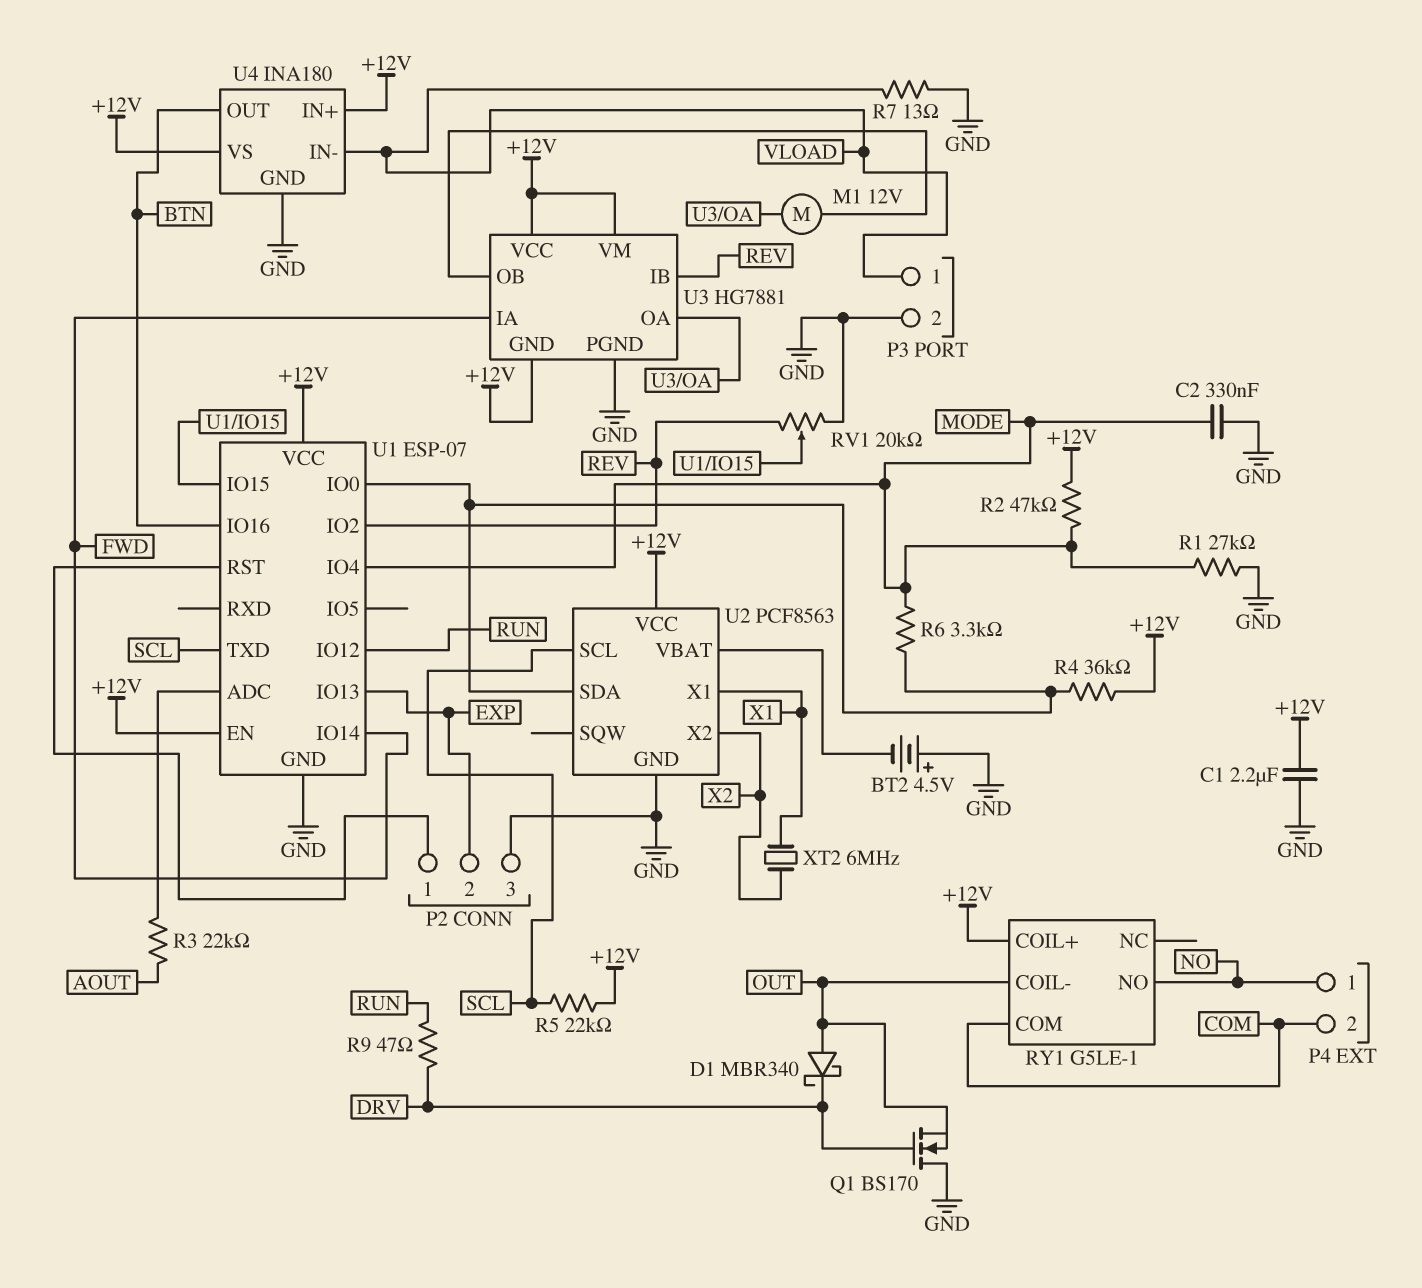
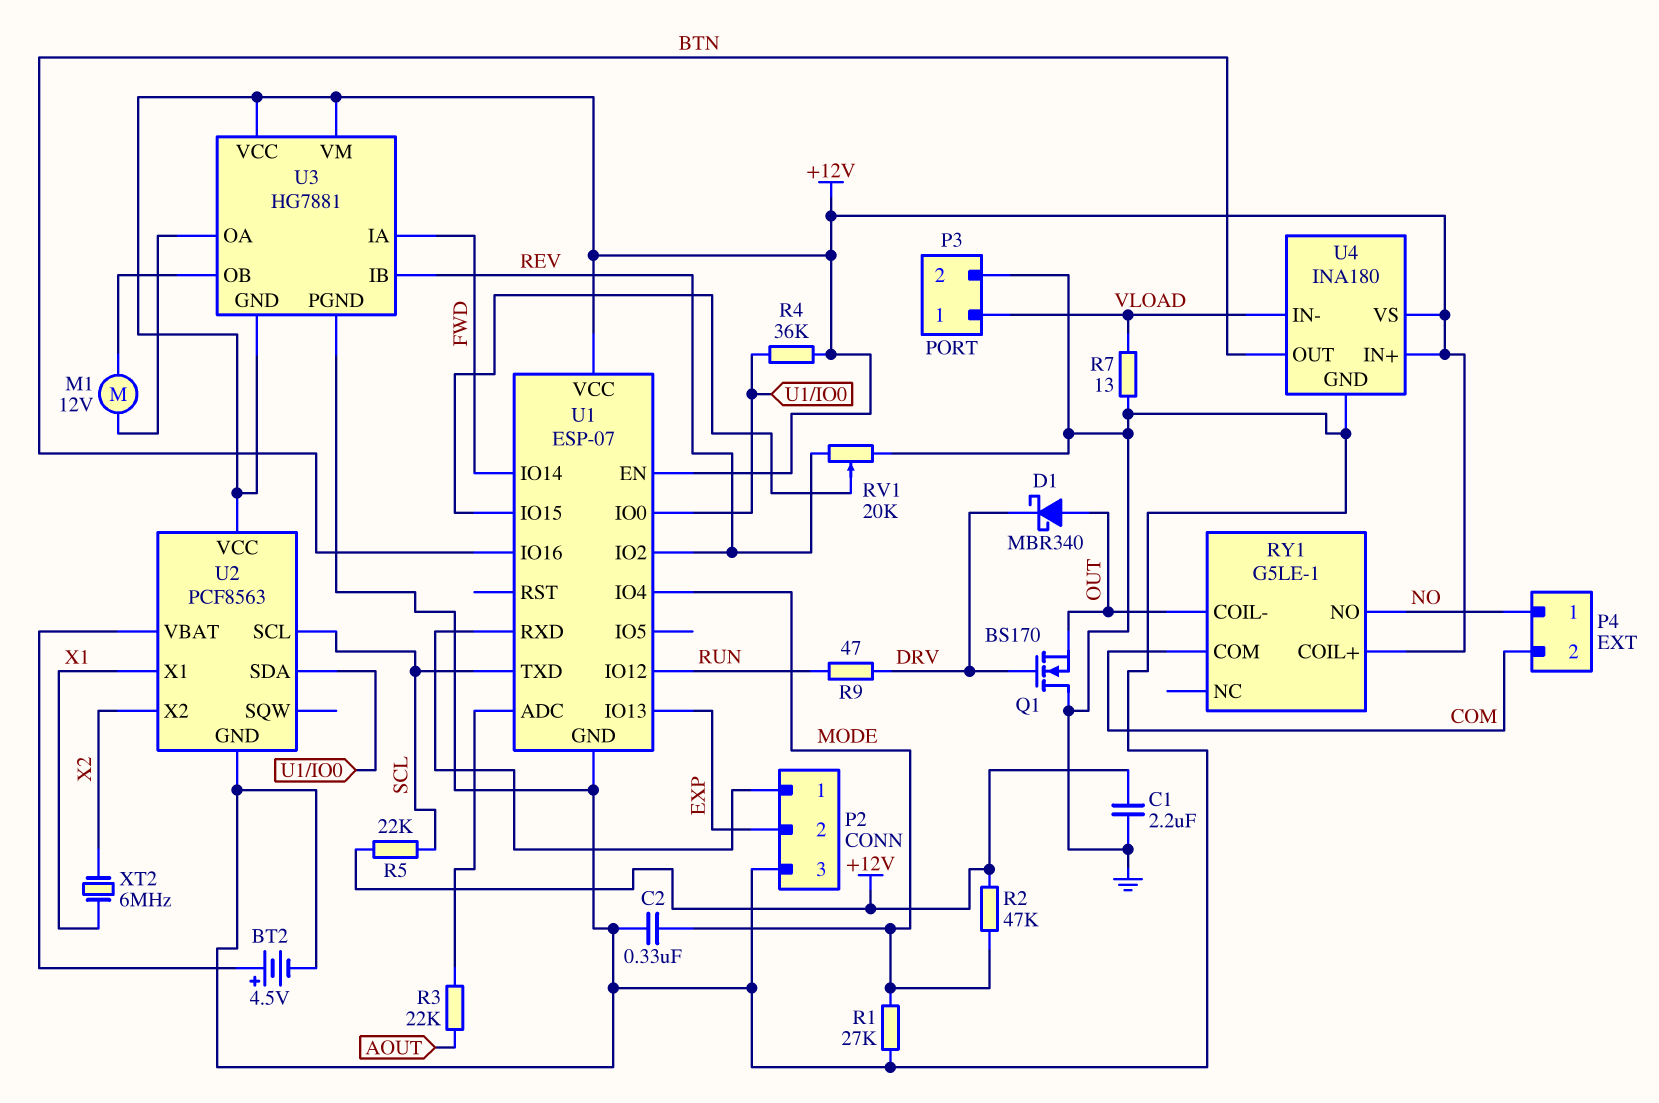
BT2: 4.5V (plus GND, minus U2/VBAT) -> 4.5V (plus U2/VBAT, minus GND)
R6: 3.3k (MODE, U1/IO0) -> none
U1 pin RST: P2/1 -> none
U1 pin RXD: none -> P2/1

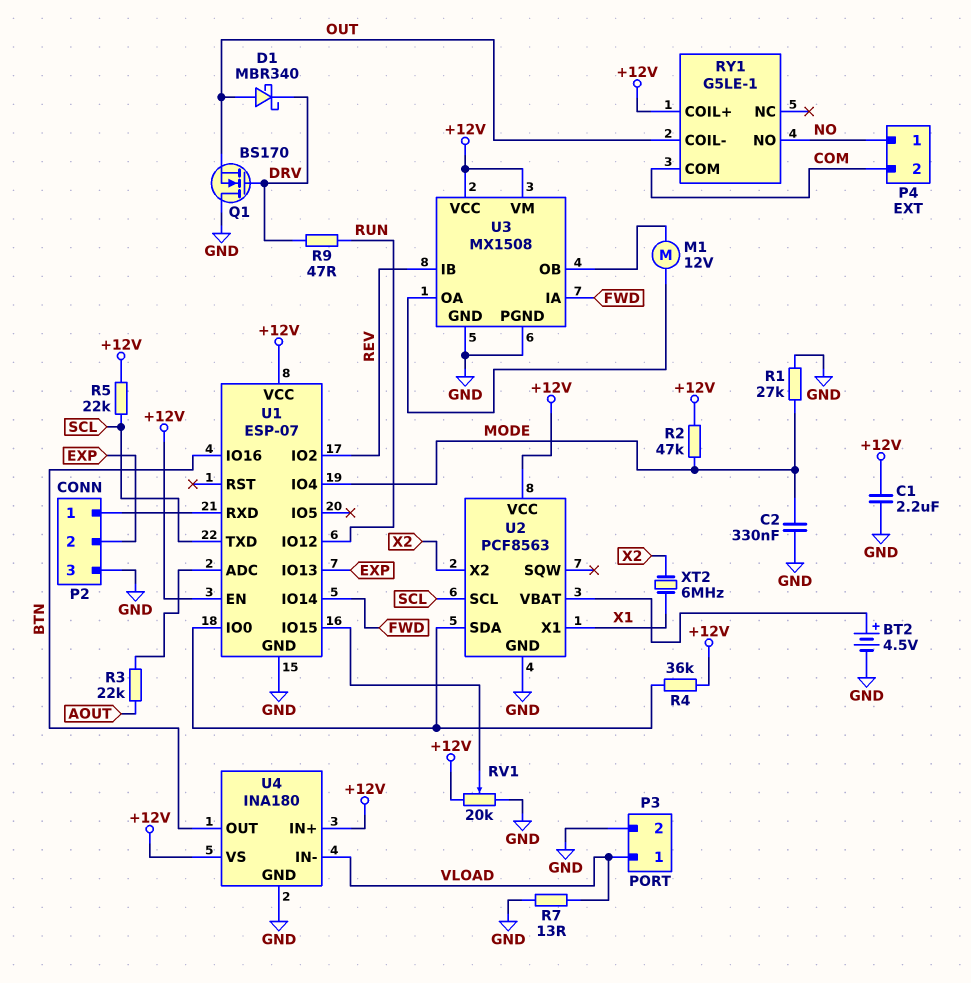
RV1: 20k (GND, REV, wiper U1/IO15) -> 20k (+12V, GND, wiper U1/IO15)
U3: HG7881 -> MX1508
U3 pin GND: +12V -> GND

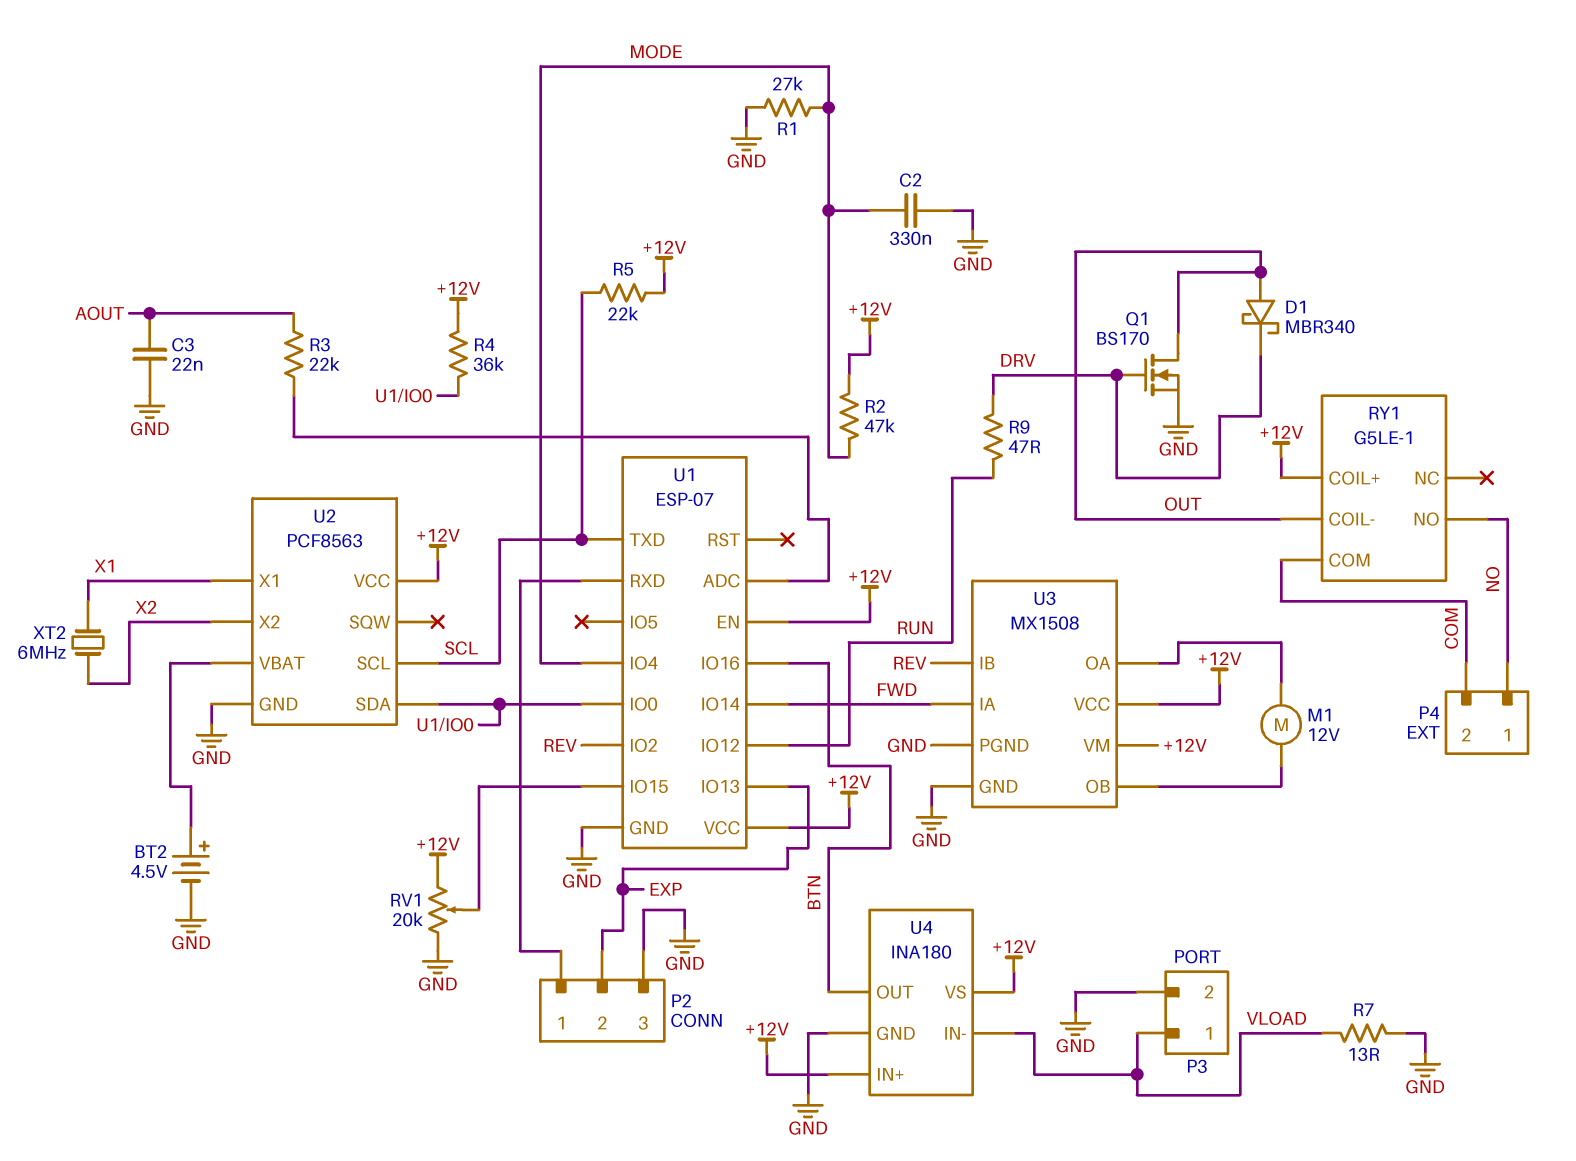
C1: 2.2uF (+12V, GND) -> none
C3: none -> 22nF (AOUT, GND)
Q1: NMOS BS170 (G DRV, D GND, S OUT) -> NMOS BS170 (G DRV, D OUT, S GND)

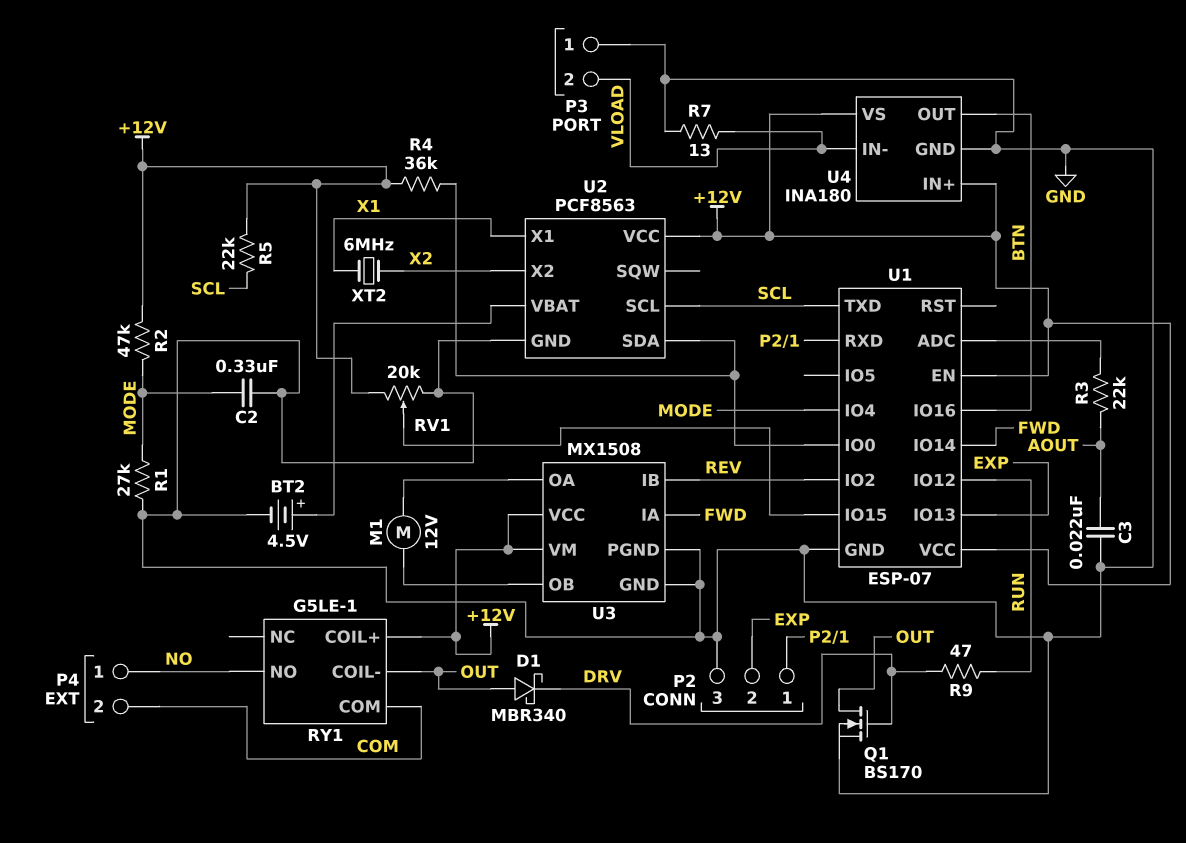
P3 pin 1: VLOAD -> GND
P3 pin 2: GND -> VLOAD

